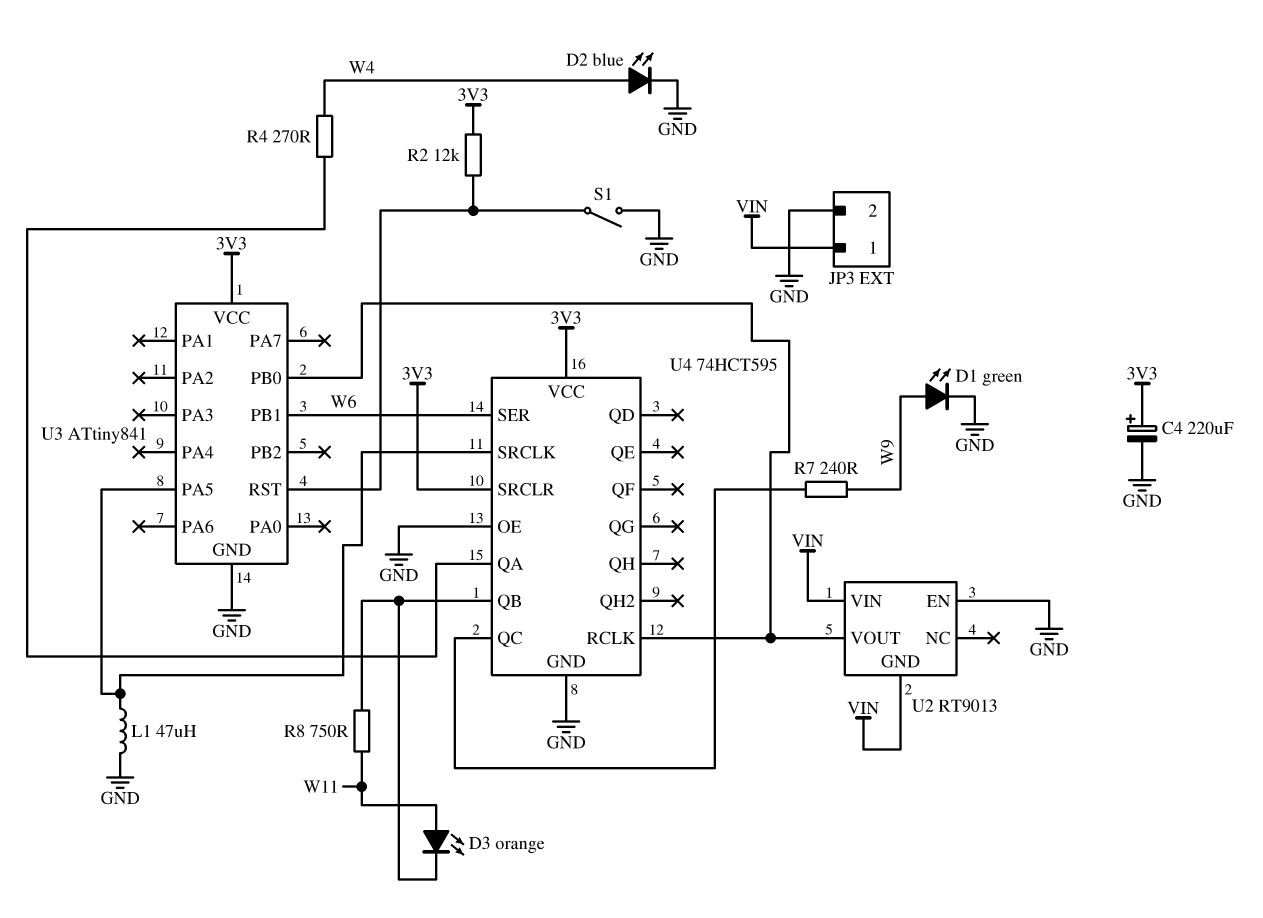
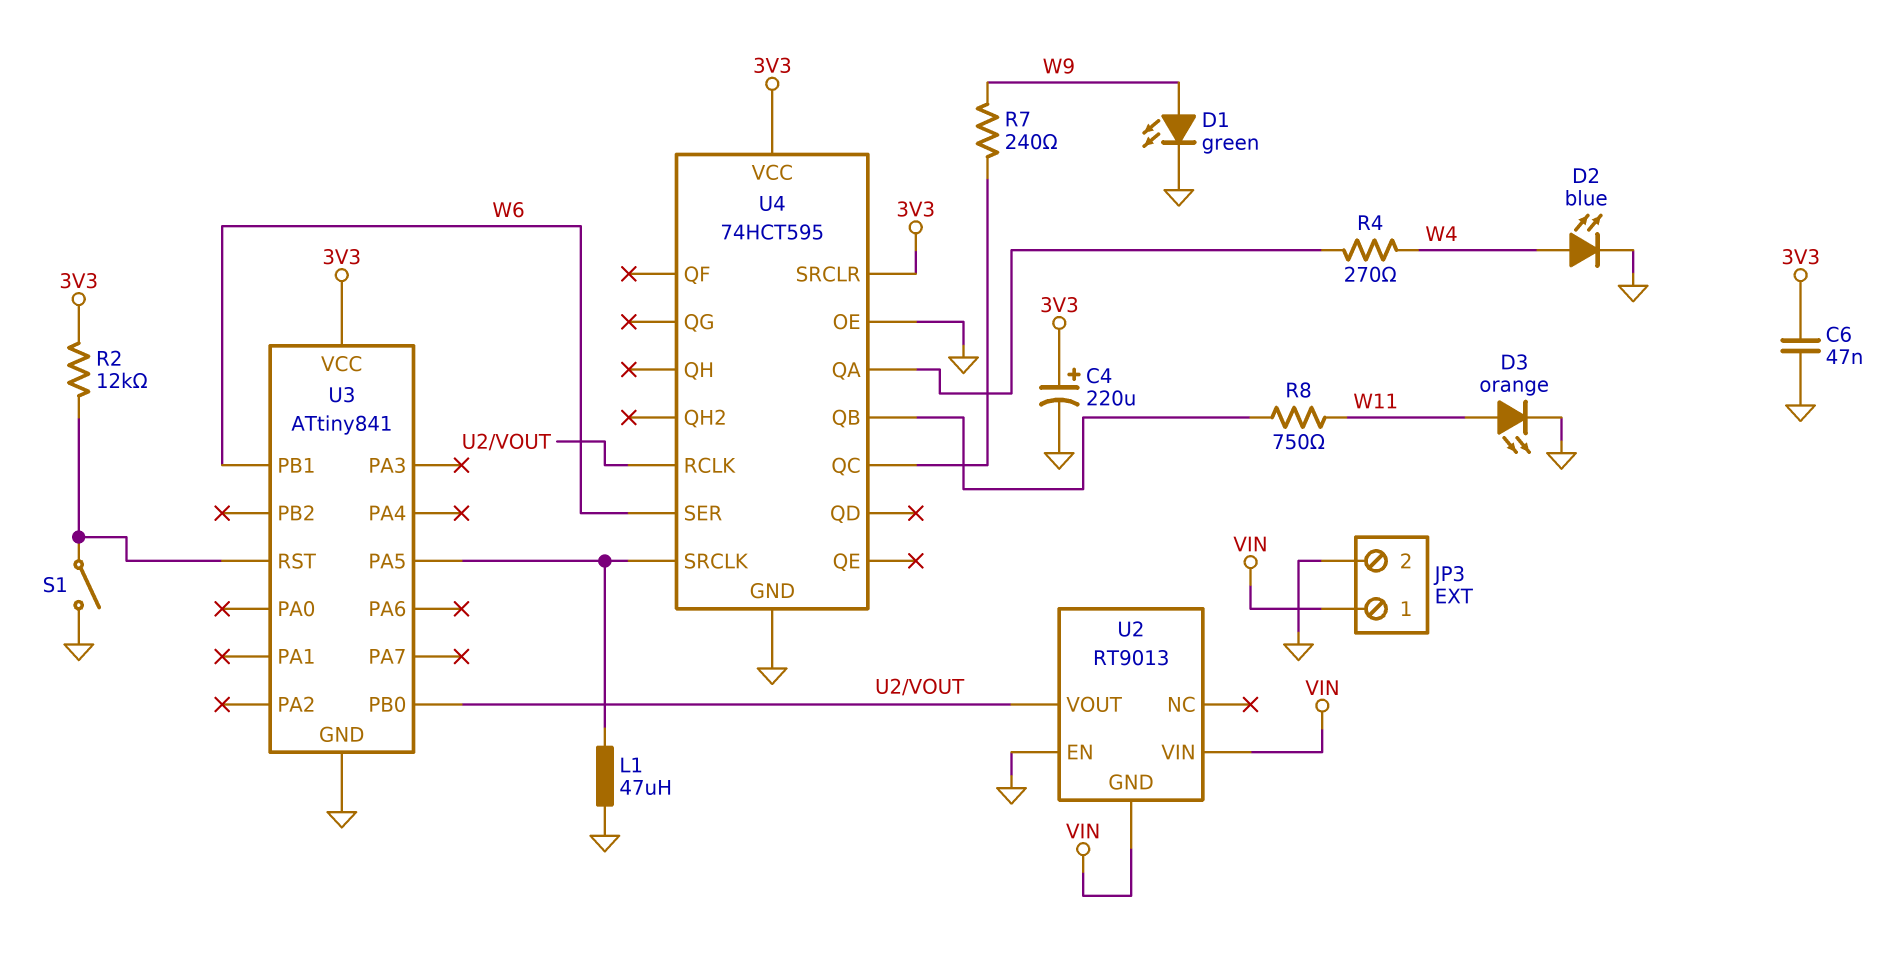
C6: none -> 47nF (3V3, GND)
D3: LED orange (A W11, K U4/QB) -> LED orange (A W11, K GND)

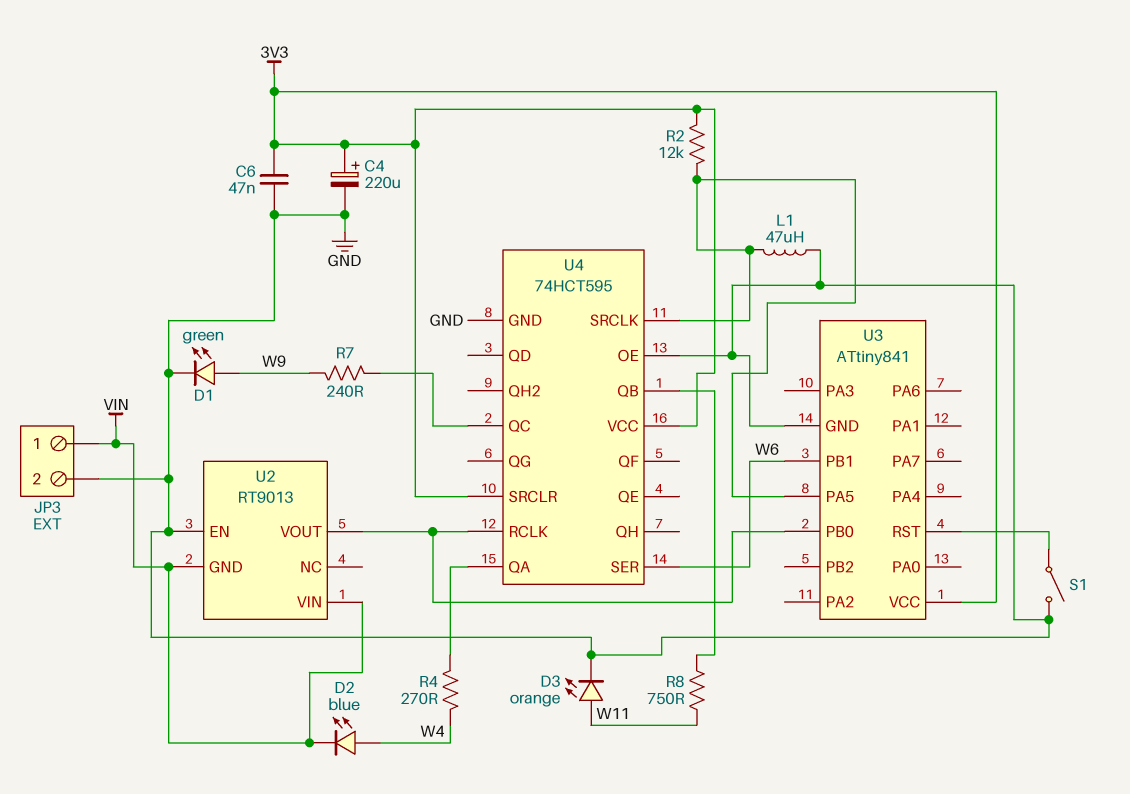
D2: LED blue (A W4, K GND) -> LED blue (A W4, K VIN)
R2: 12k (3V3, U3/RST) -> 12k (3V3, U3/PA5)

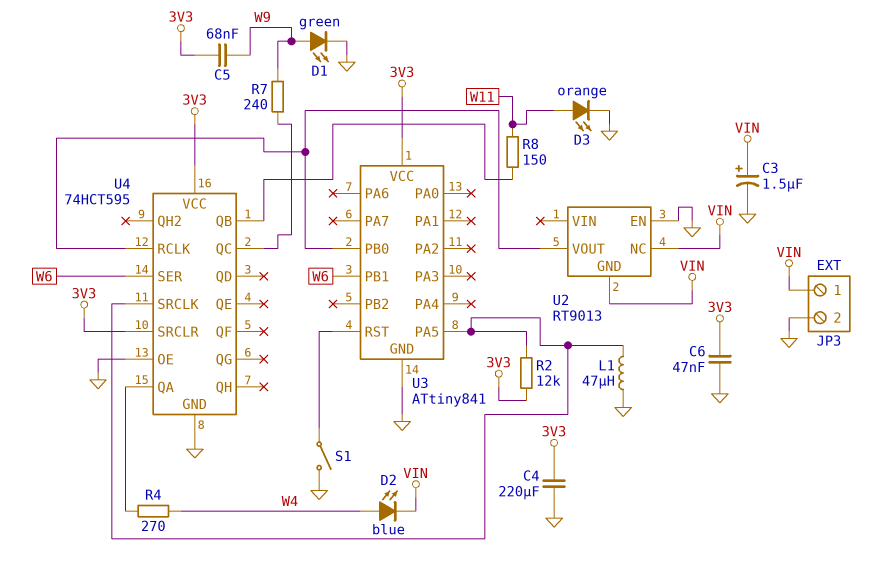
C3: none -> 1.5uF (plus VIN, minus GND)
C4: 220uF (plus 3V3, minus GND) -> 220uF (3V3, GND)
C5: none -> 68nF (3V3, W9)
R8: 750 (U4/QB, W11) -> 150 (U4/QB, W11)
U2 pin NC: none -> VIN
U2 pin VIN: VIN -> none

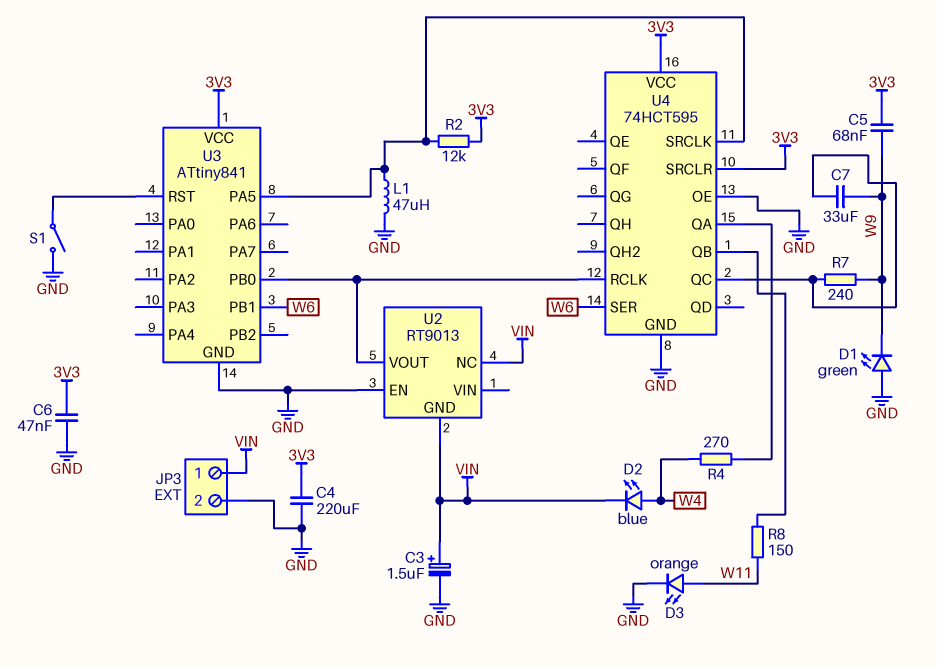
C7: none -> 33uF (U4/QC, W9)
D1: LED green (A W9, K GND) -> LED green (A GND, K W9)

